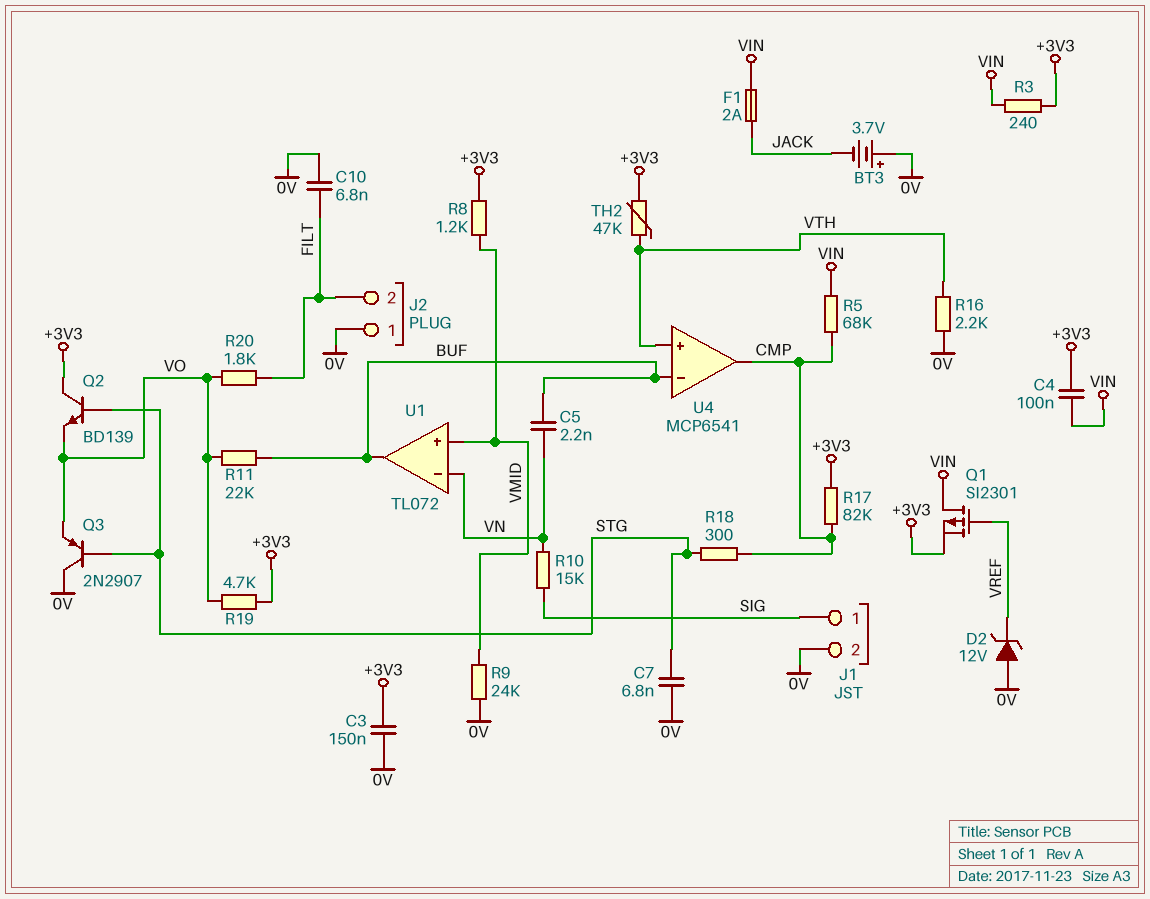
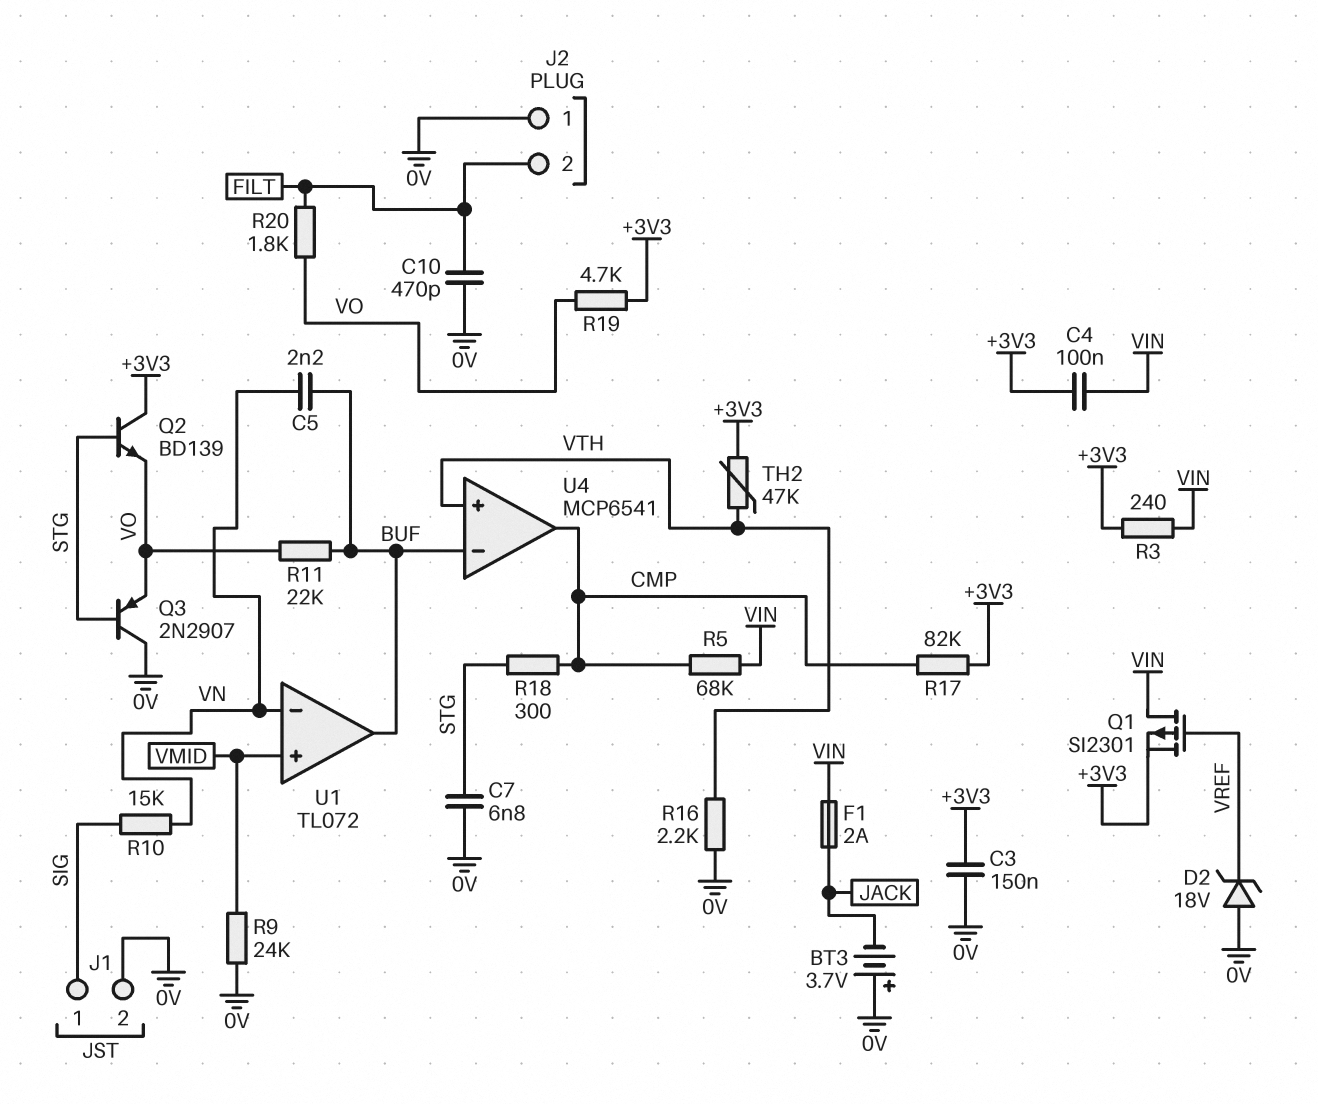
C10: 6.8nF (0V, FILT) -> 470pF (0V, FILT)
D2: zener 12V (A 0V, K VREF) -> zener 18V (A 0V, K VREF)
R8: 1.2k (+3V3, VMID) -> none

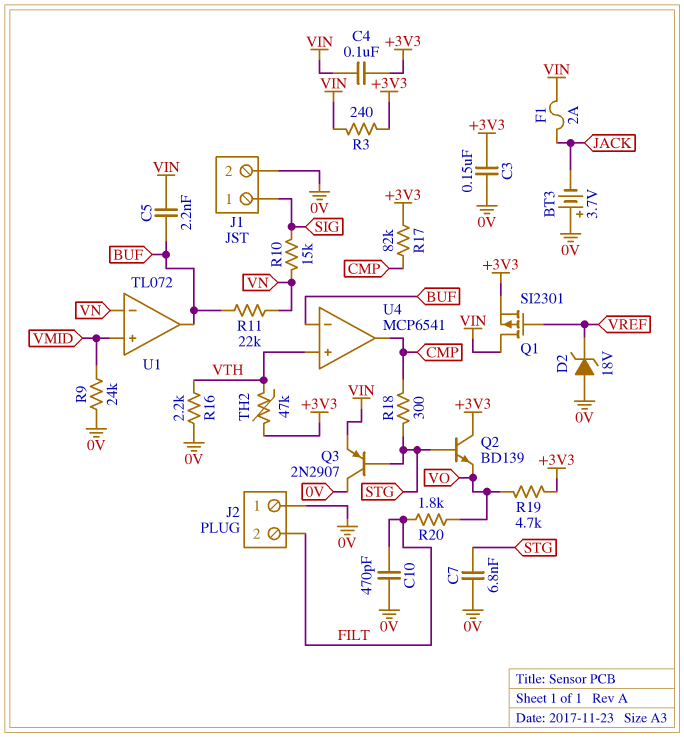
C5: 2.2nF (BUF, VN) -> 2.2nF (BUF, VIN)
Q3: PNP 2N2907 (B STG, C 0V, E VO) -> PNP 2N2907 (B STG, C 0V, E VIN)
R5: 68k (CMP, VIN) -> none
R11: 22k (BUF, VO) -> 22k (BUF, VN)

